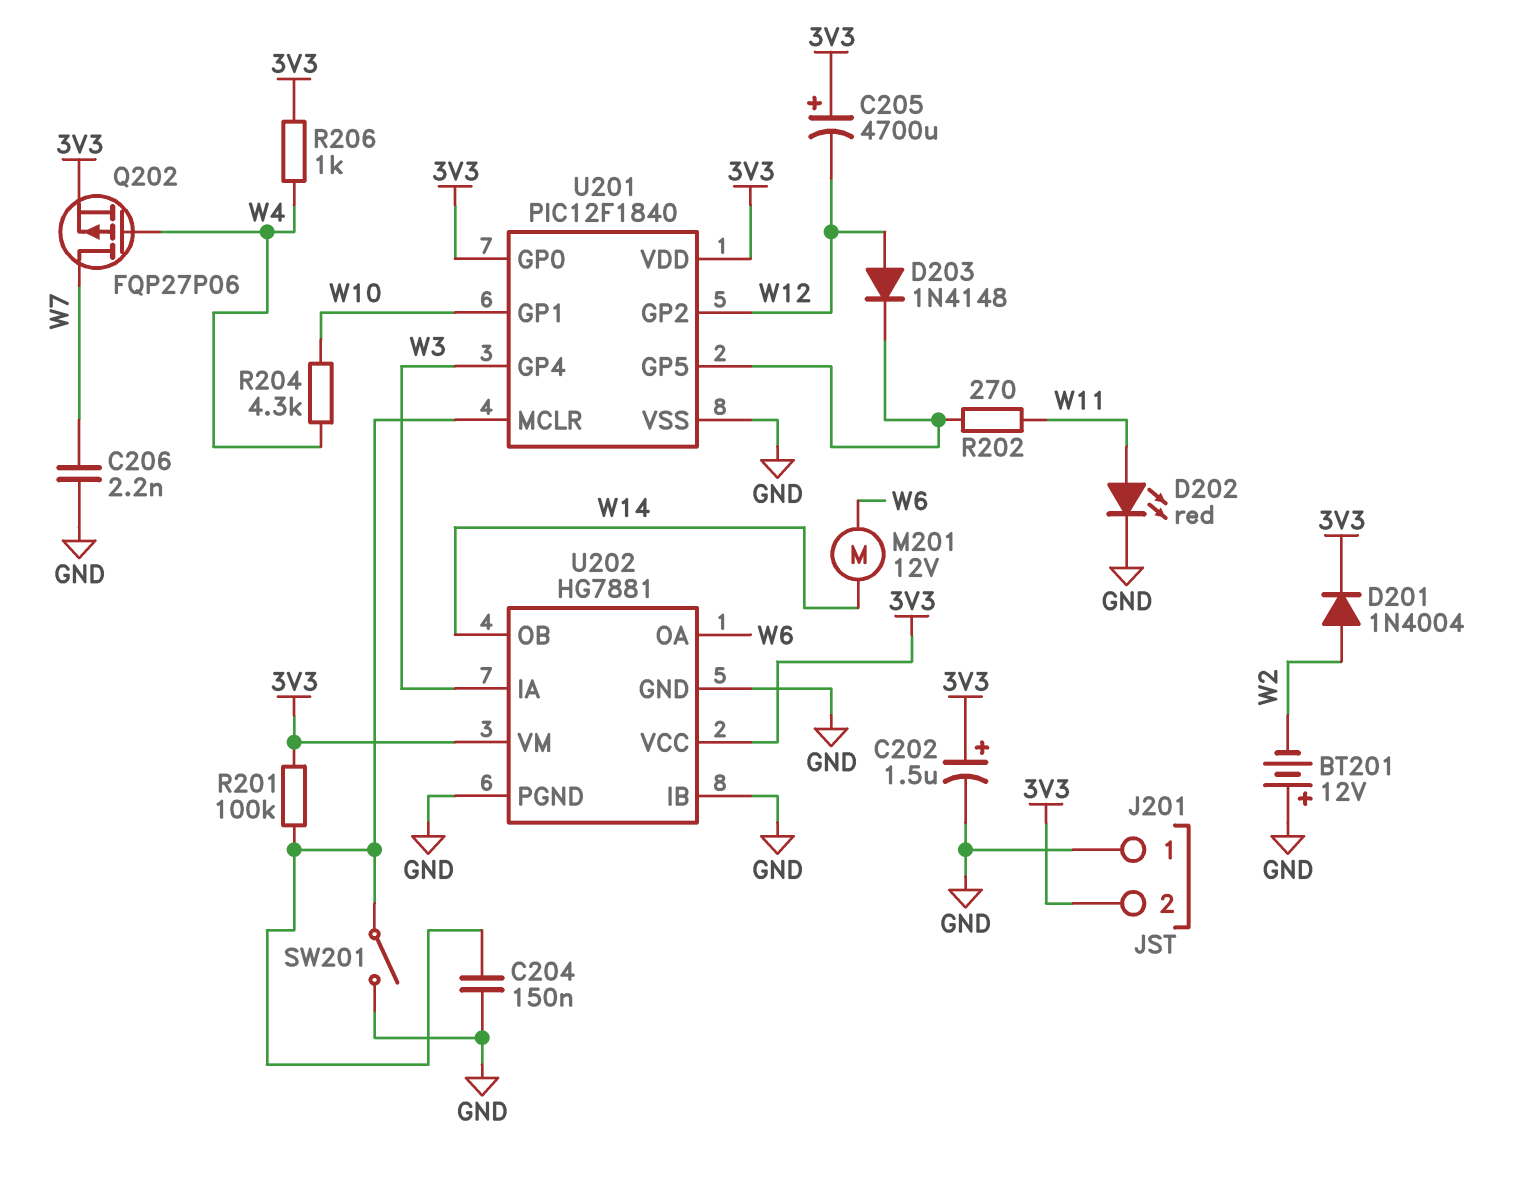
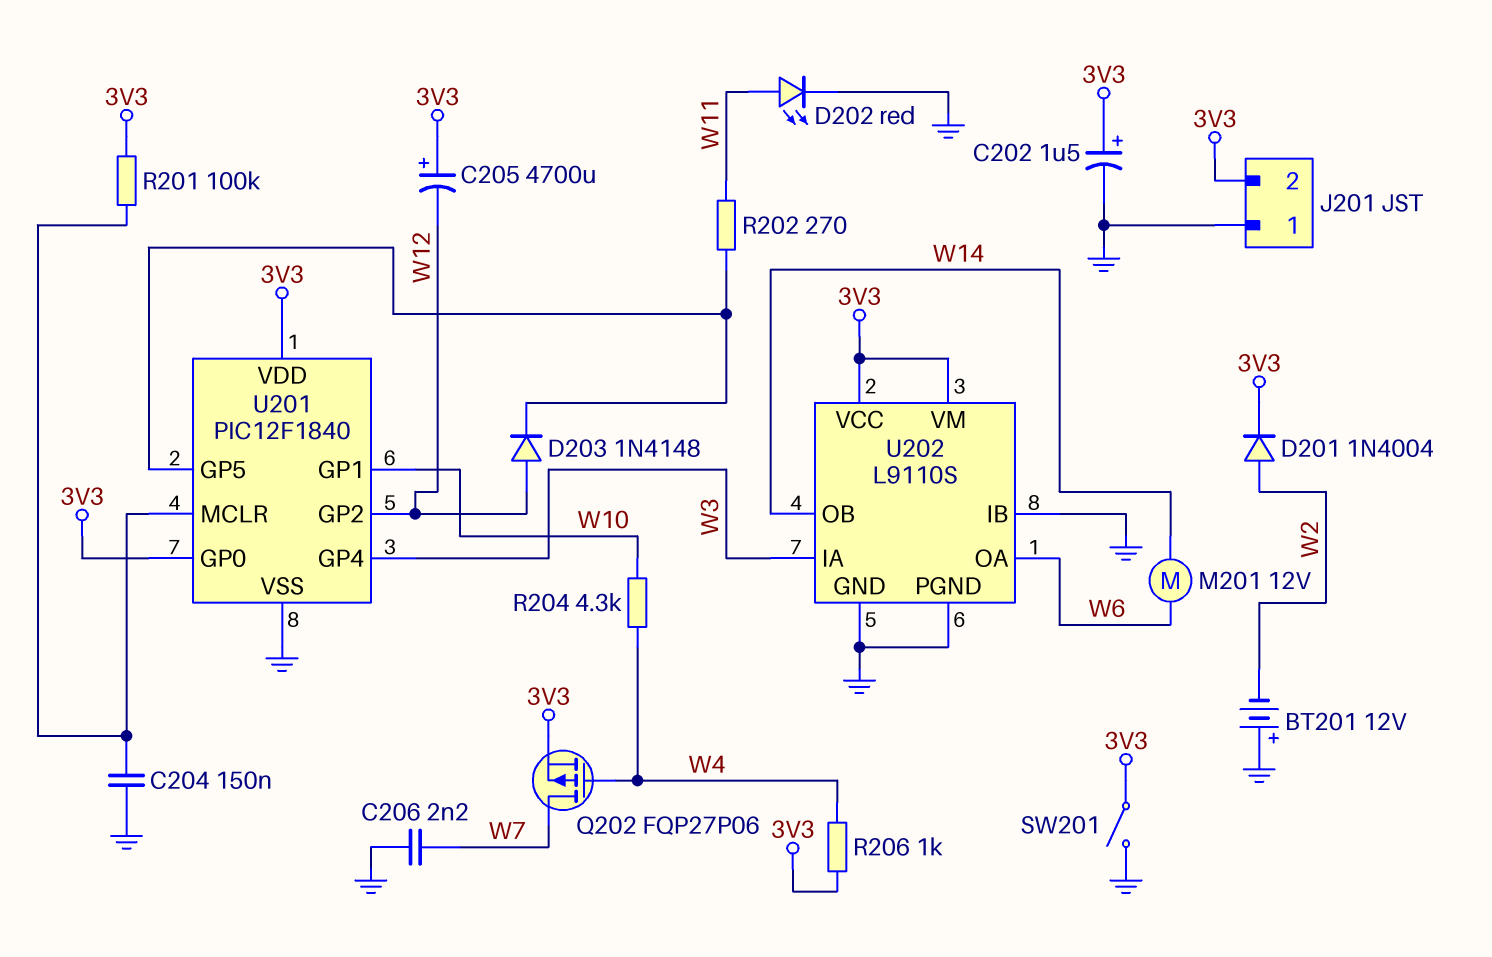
SW201: switch (GND, U201/MCLR) -> switch (3V3, GND)
U202: HG7881 -> L9110S

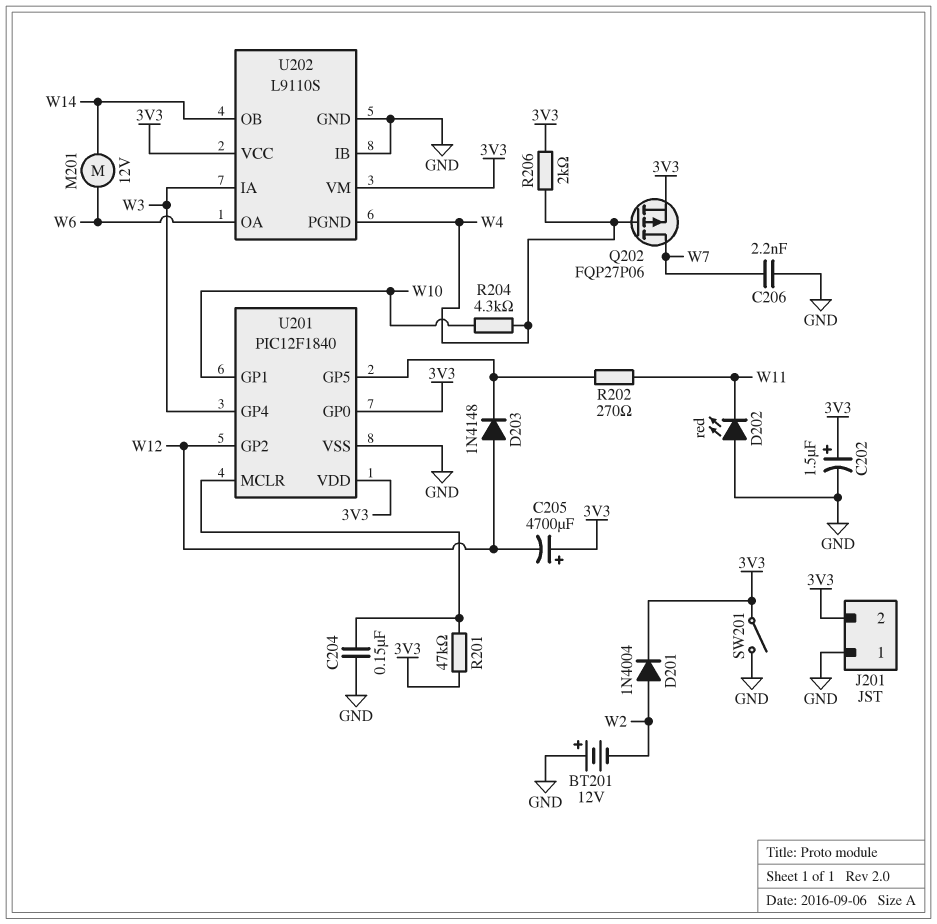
D202: LED red (A W11, K GND) -> LED red (A GND, K W11)
R201: 100k (3V3, U201/MCLR) -> 47k (3V3, U201/MCLR)
R206: 1k (3V3, W4) -> 2k (3V3, W4)
U202 pin PGND: GND -> W4

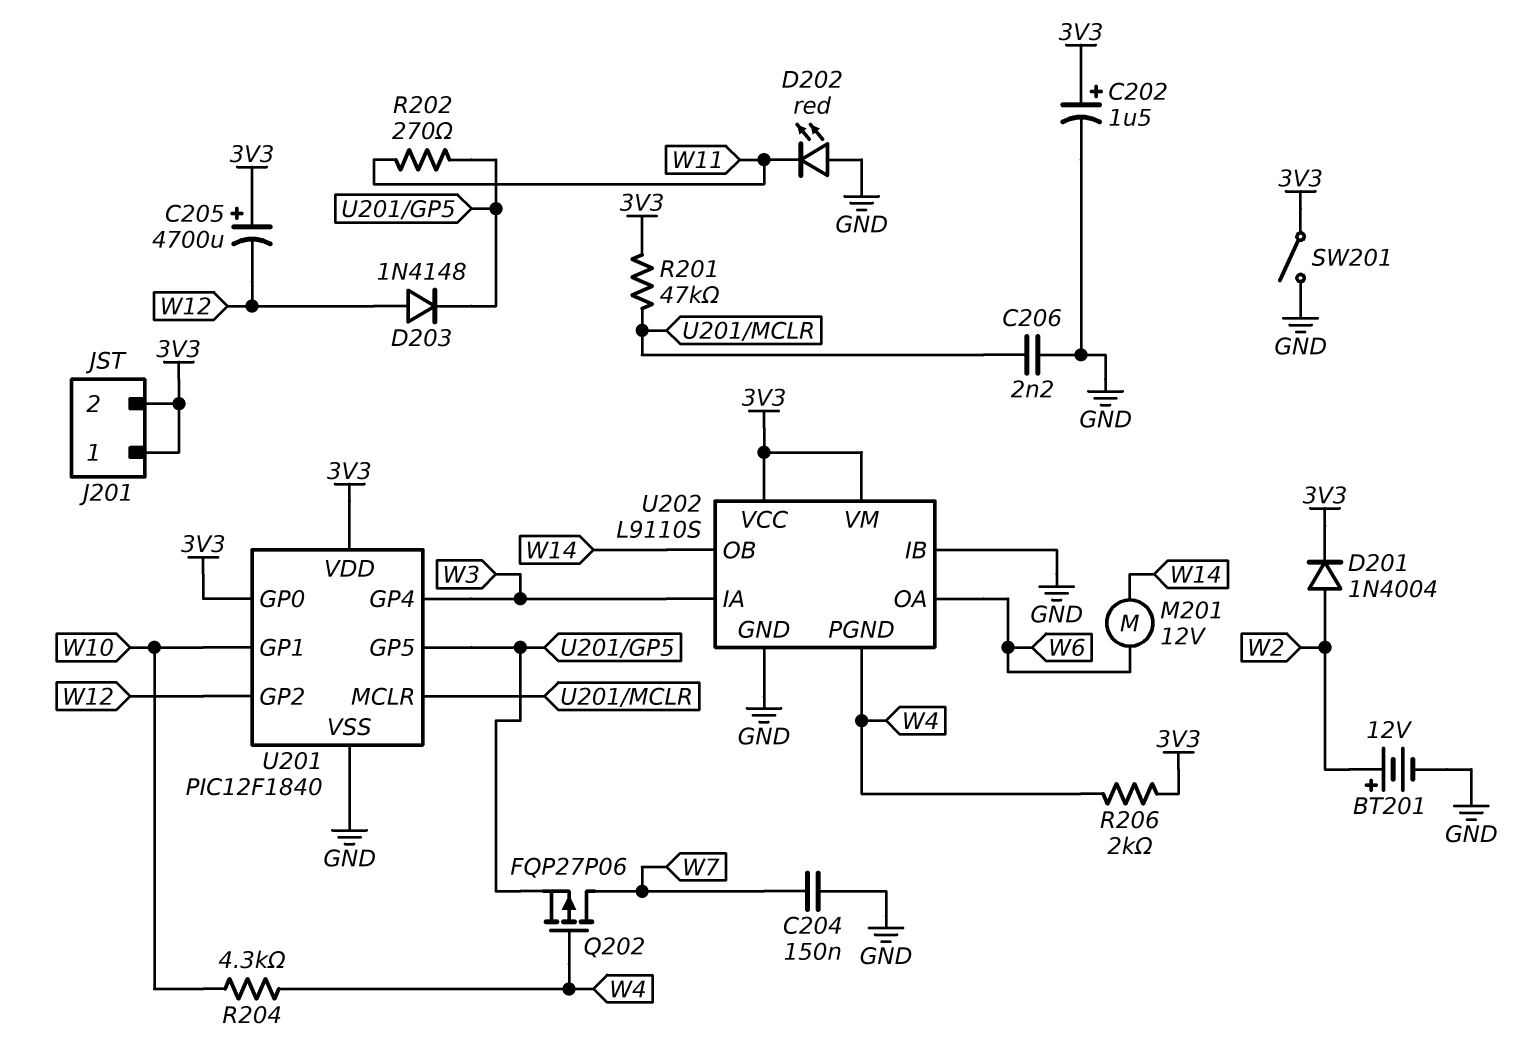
BT201: 12V (plus GND, minus W2) -> 12V (plus W2, minus GND)
C204: 150nF (GND, U201/MCLR) -> 150nF (GND, W7)
C206: 2.2nF (GND, W7) -> 2.2nF (GND, U201/MCLR)
J201 pin 1: GND -> 3V3
Q202: PMOS FQP27P06 (G W4, D W7, S 3V3) -> PMOS FQP27P06 (G W4, D W7, S U201/GP5)

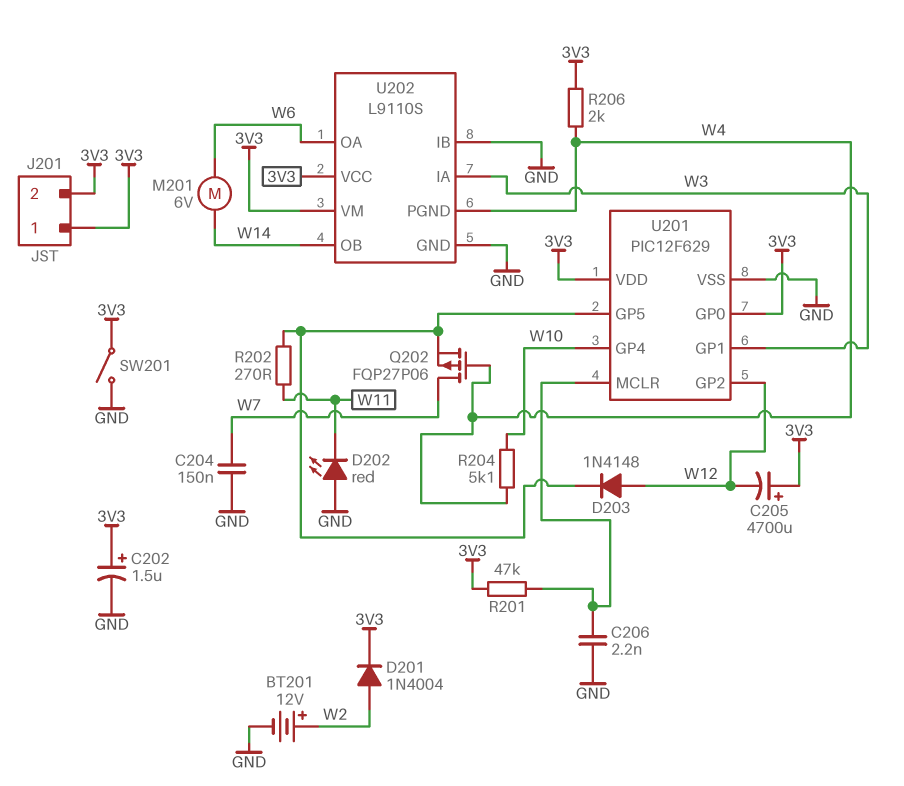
M201: motor 12V (W6, W14) -> motor 6V (W6, W14)
R204: 4.3k (W4, W10) -> 5.1k (W4, W10)
U201: PIC12F1840 -> PIC12F629
U201 pin GP1: W10 -> W3
U201 pin GP4: W3 -> W10

